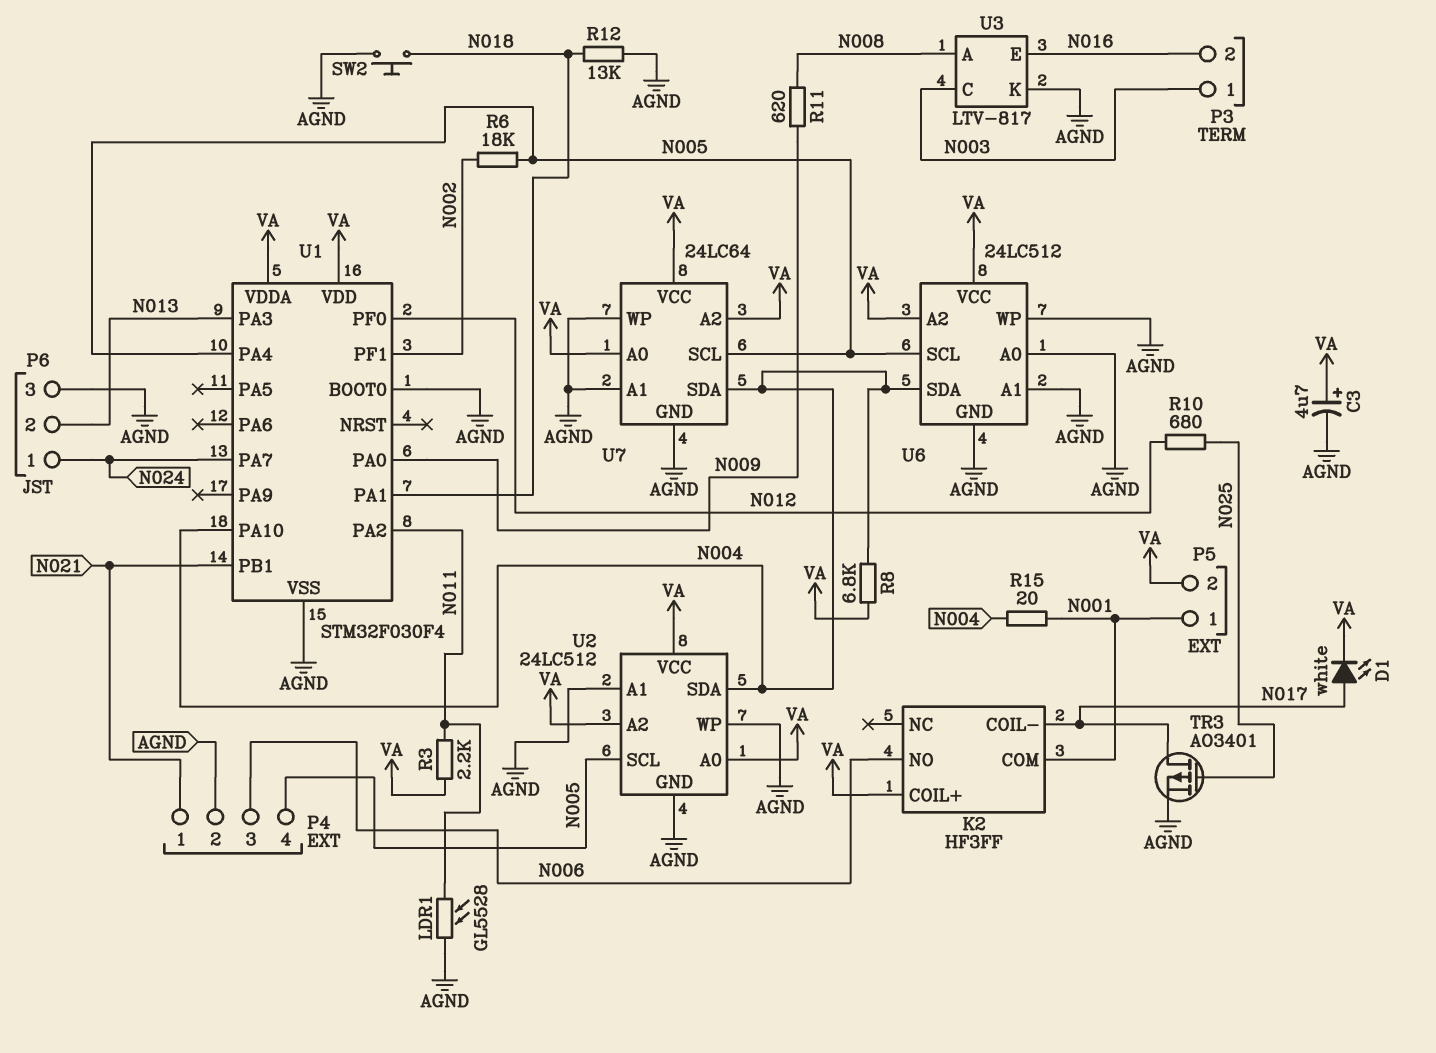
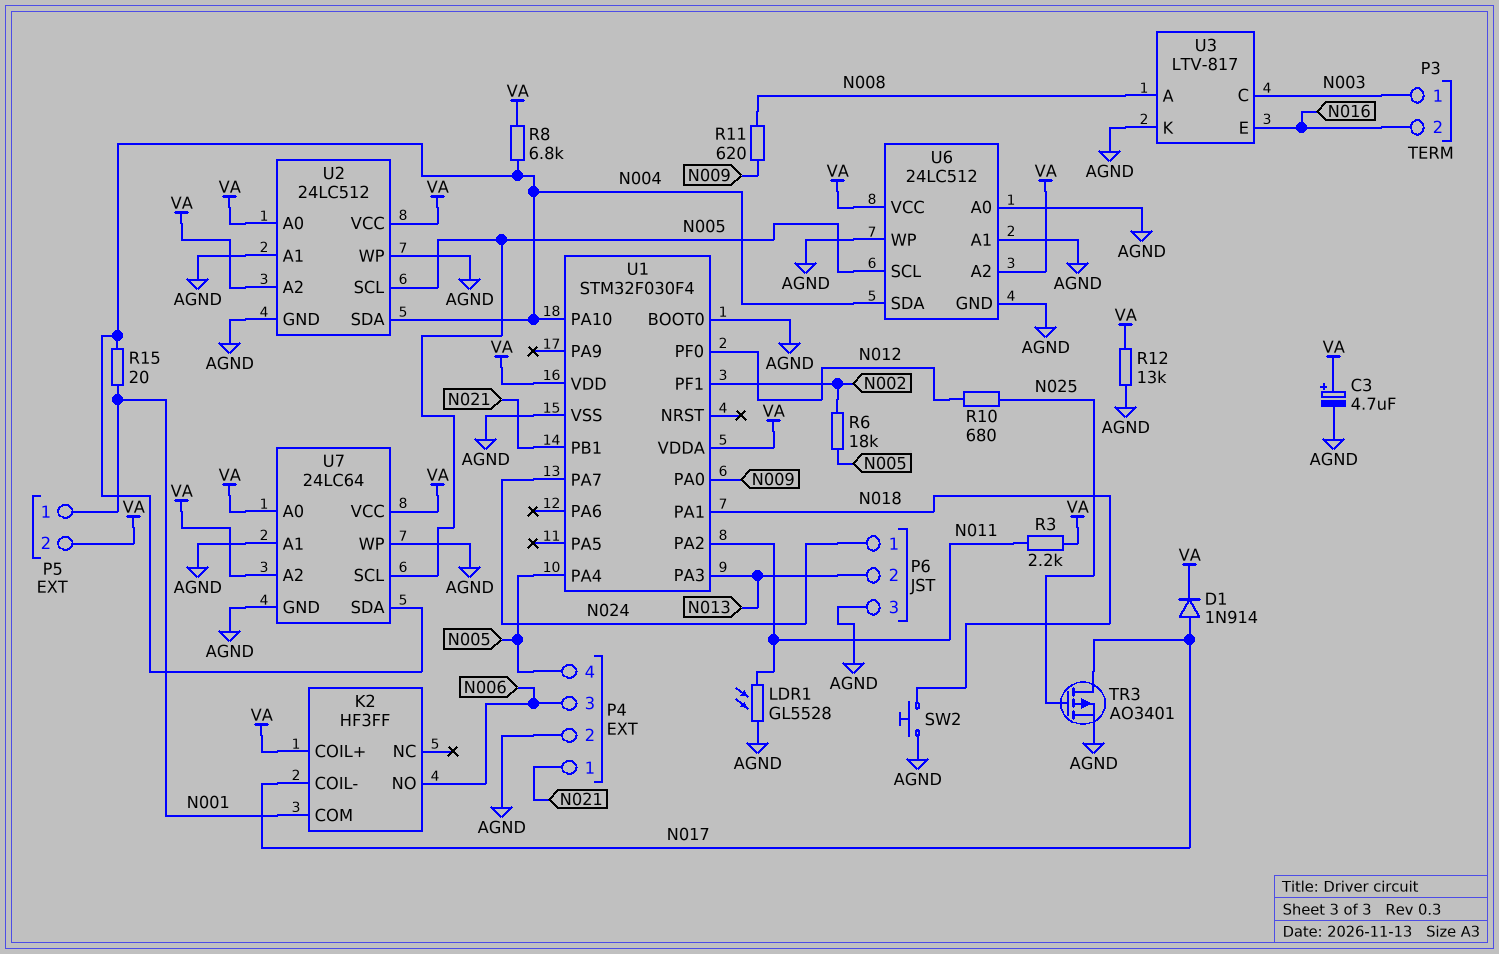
D1: LED white (A N017, K VA) -> diode 1N914 (A N017, K VA)
R12: 13k (AGND, N018) -> 13k (AGND, VA)

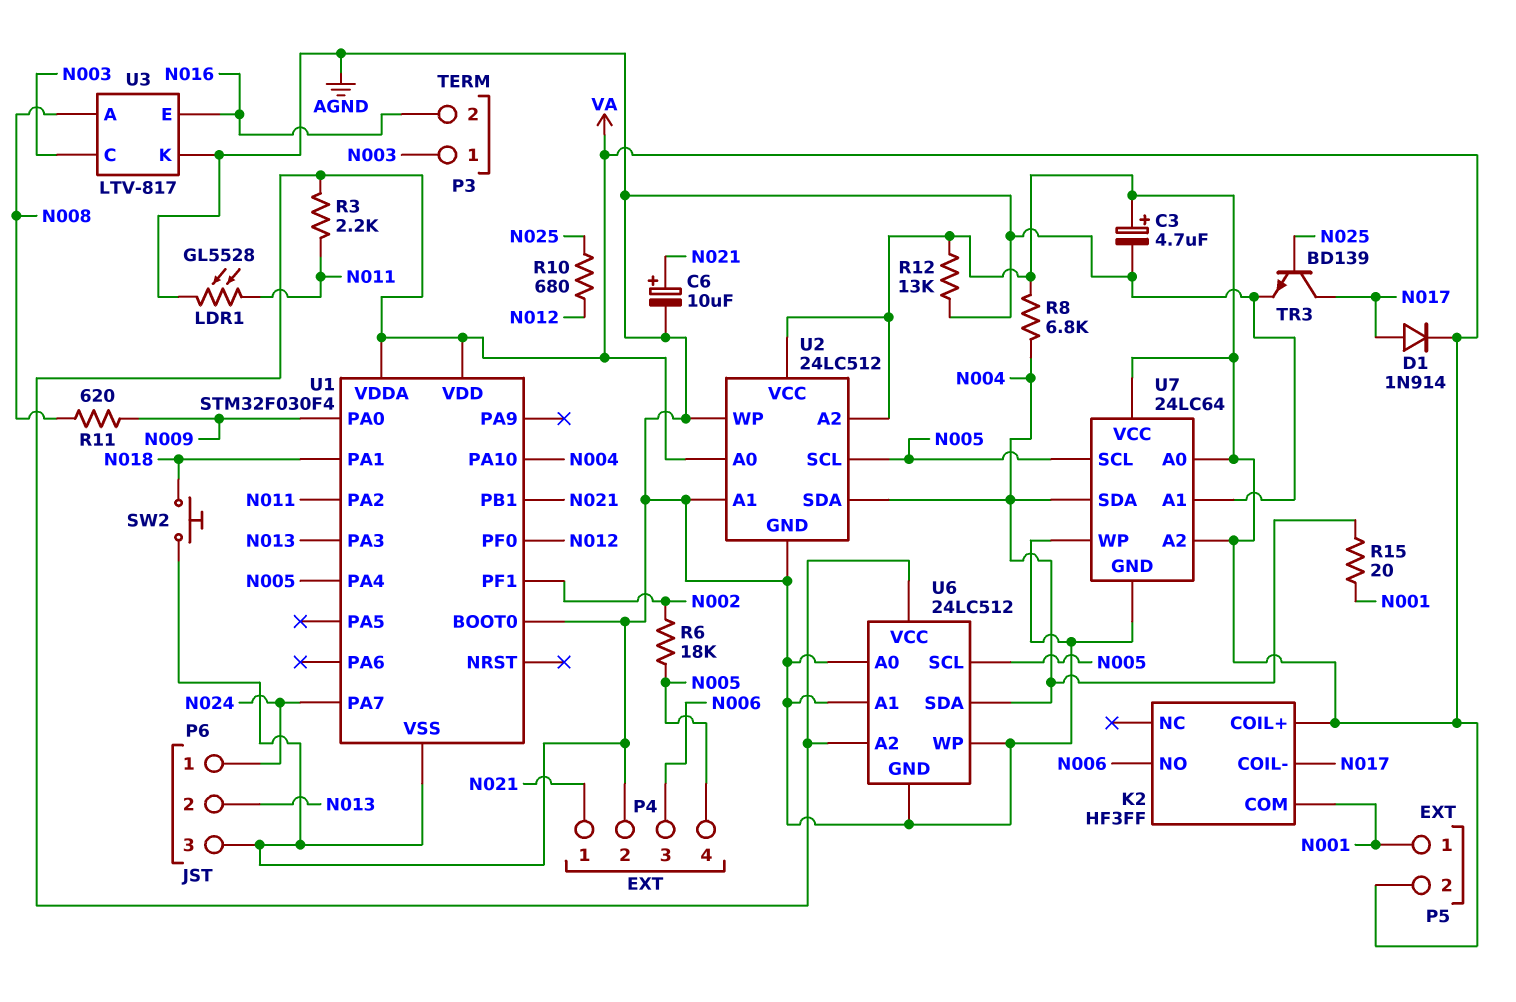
C6: none -> 10uF (plus N021, minus AGND)
TR3: PMOS AO3401 (G N025, D N017, S AGND) -> NPN BD139 (B N025, C N017, E AGND)

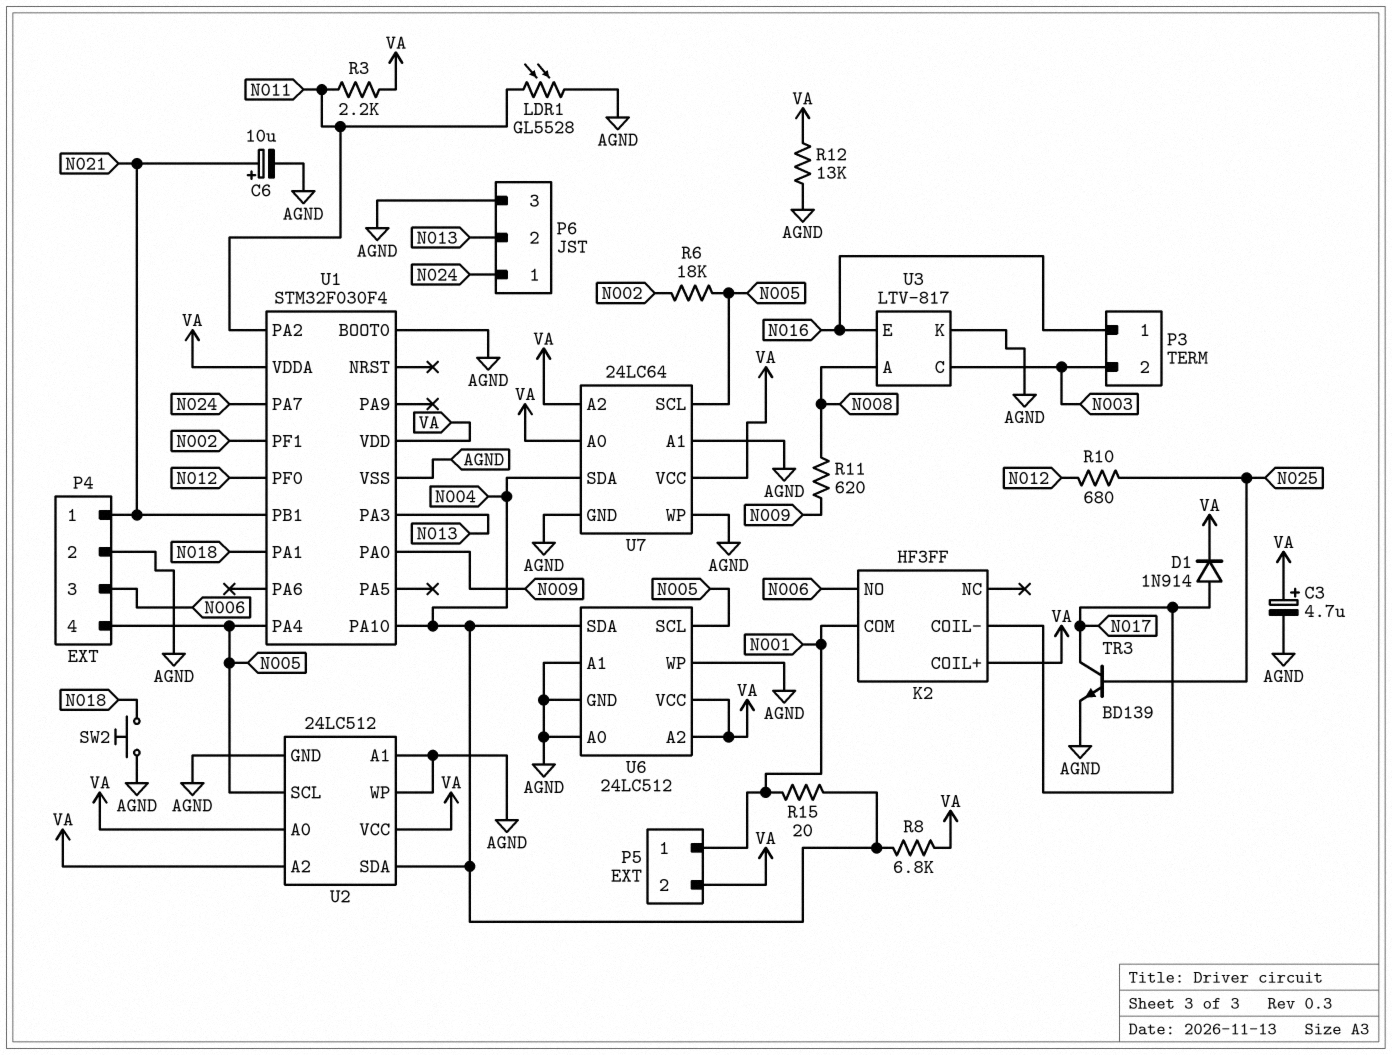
P3 pin 1: N003 -> N016
P3 pin 2: N016 -> N003

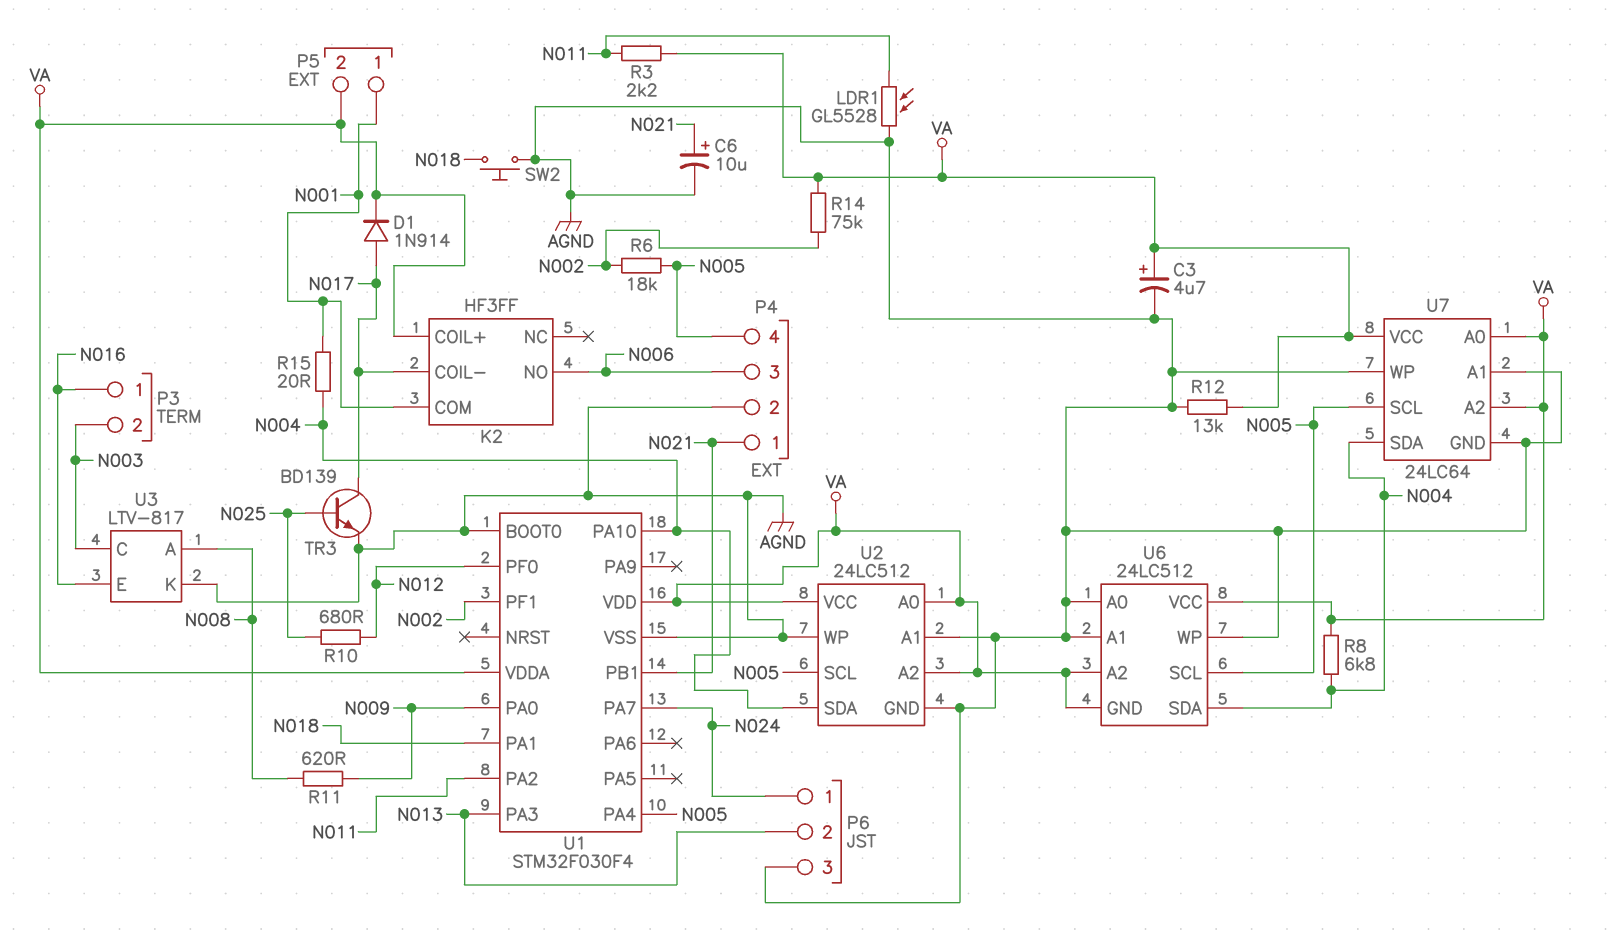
R14: none -> 75k (N002, VA)
U6 pin GND: AGND -> VA

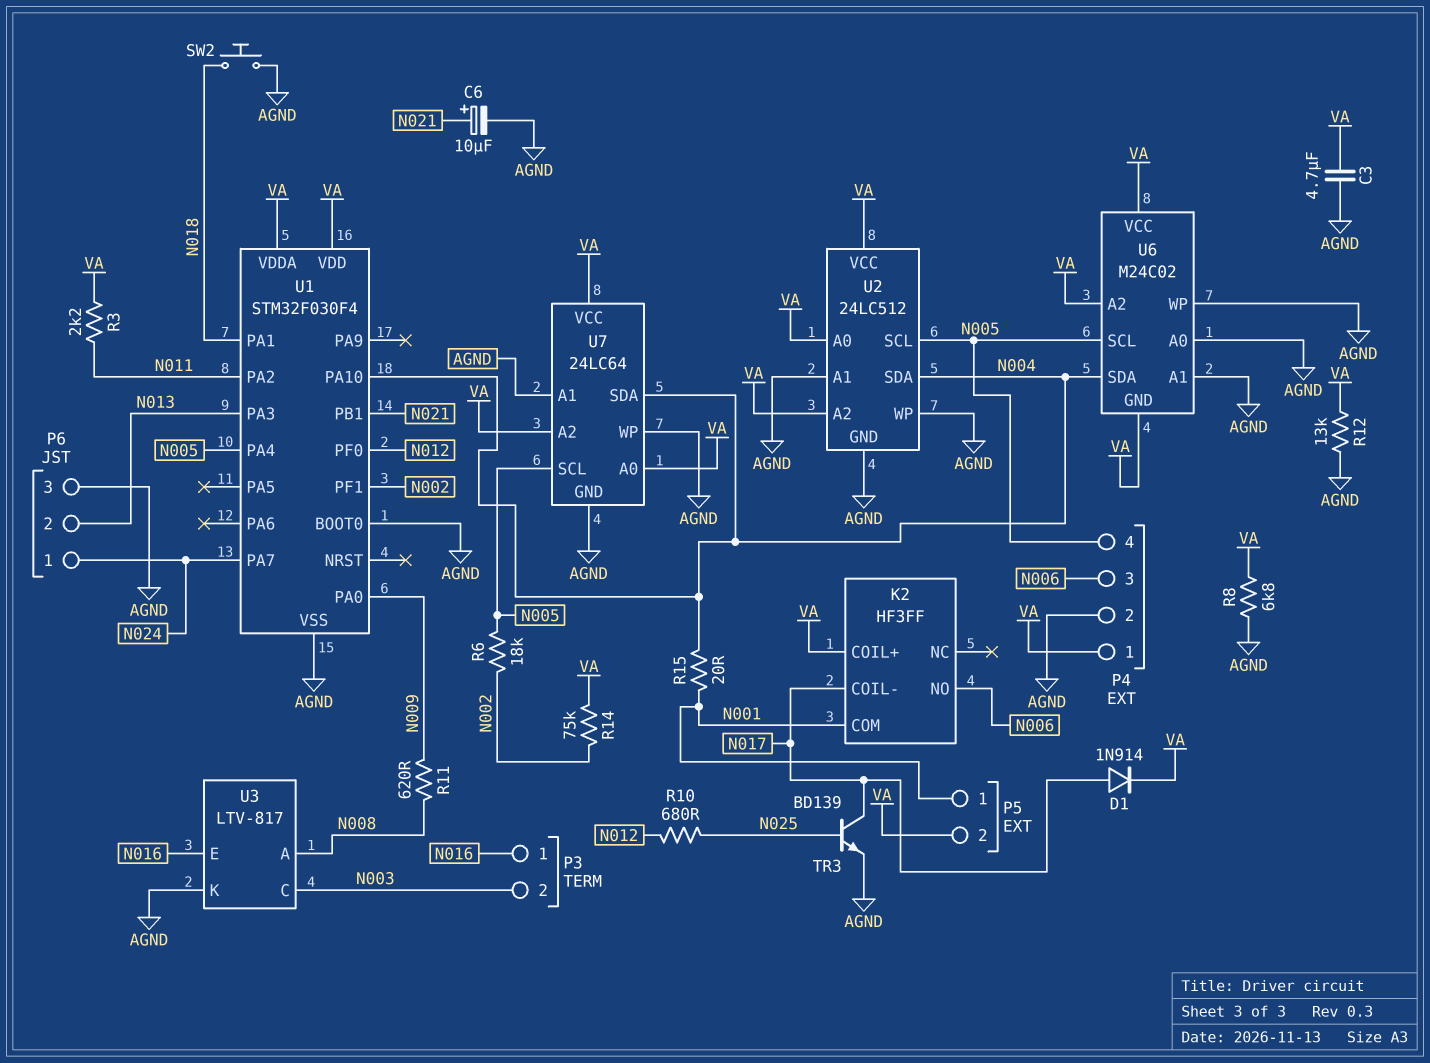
C3: 4.7uF (plus VA, minus AGND) -> 4.7uF (AGND, VA)
LDR1: GL5528 (AGND, N011) -> none
P4 pin 1: N021 -> VA
R8: 6.8k (N004, VA) -> 6.8k (AGND, VA)
U6: 24LC512 -> M24C02

